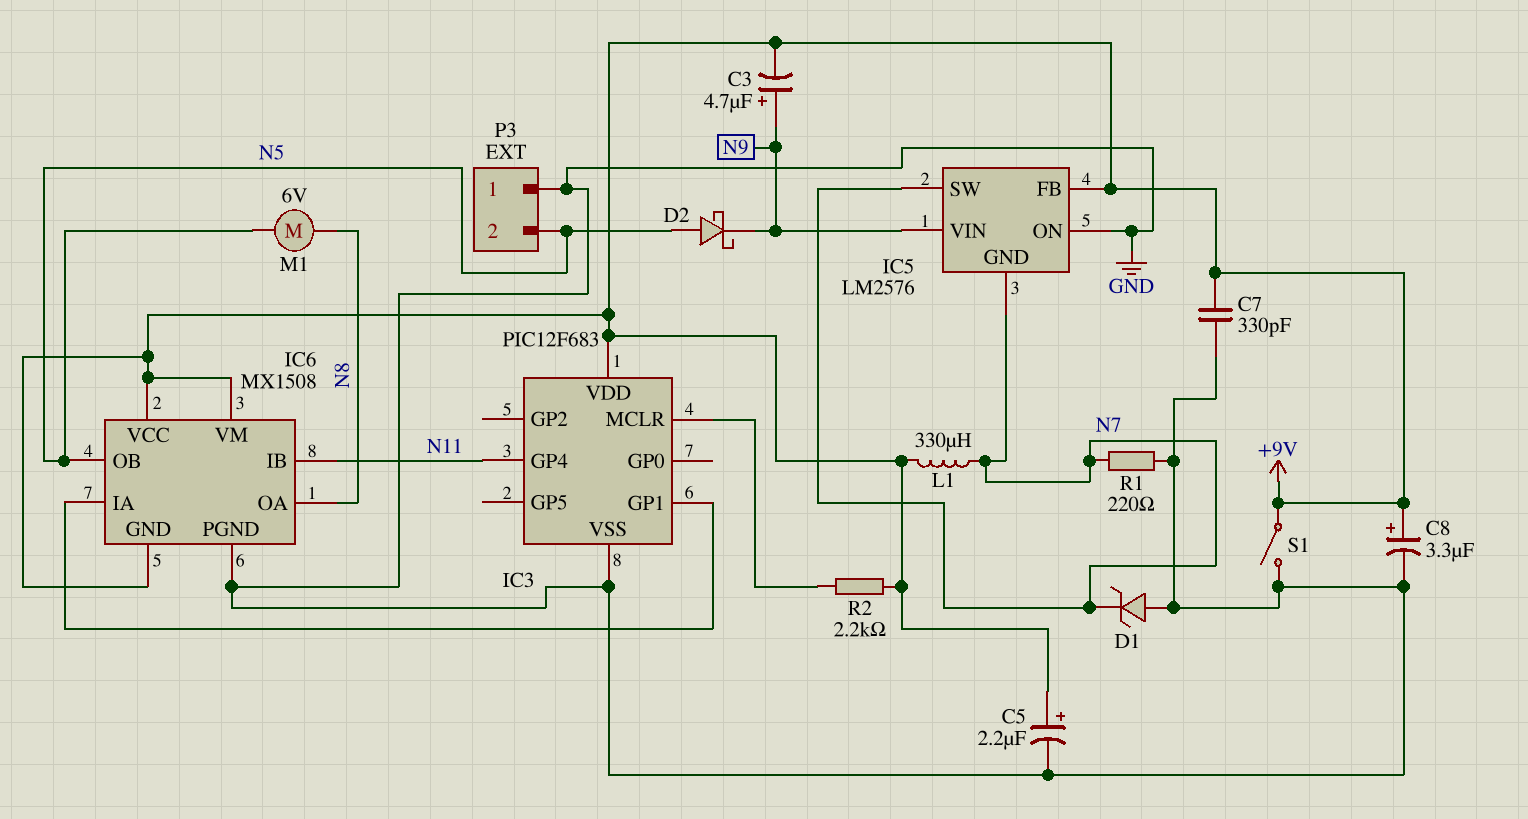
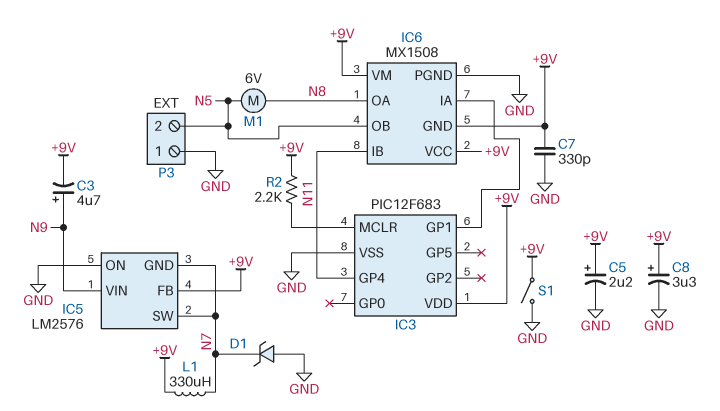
D2: schottky (A N5, K N9) -> none
R1: 220 (GND, N7) -> none

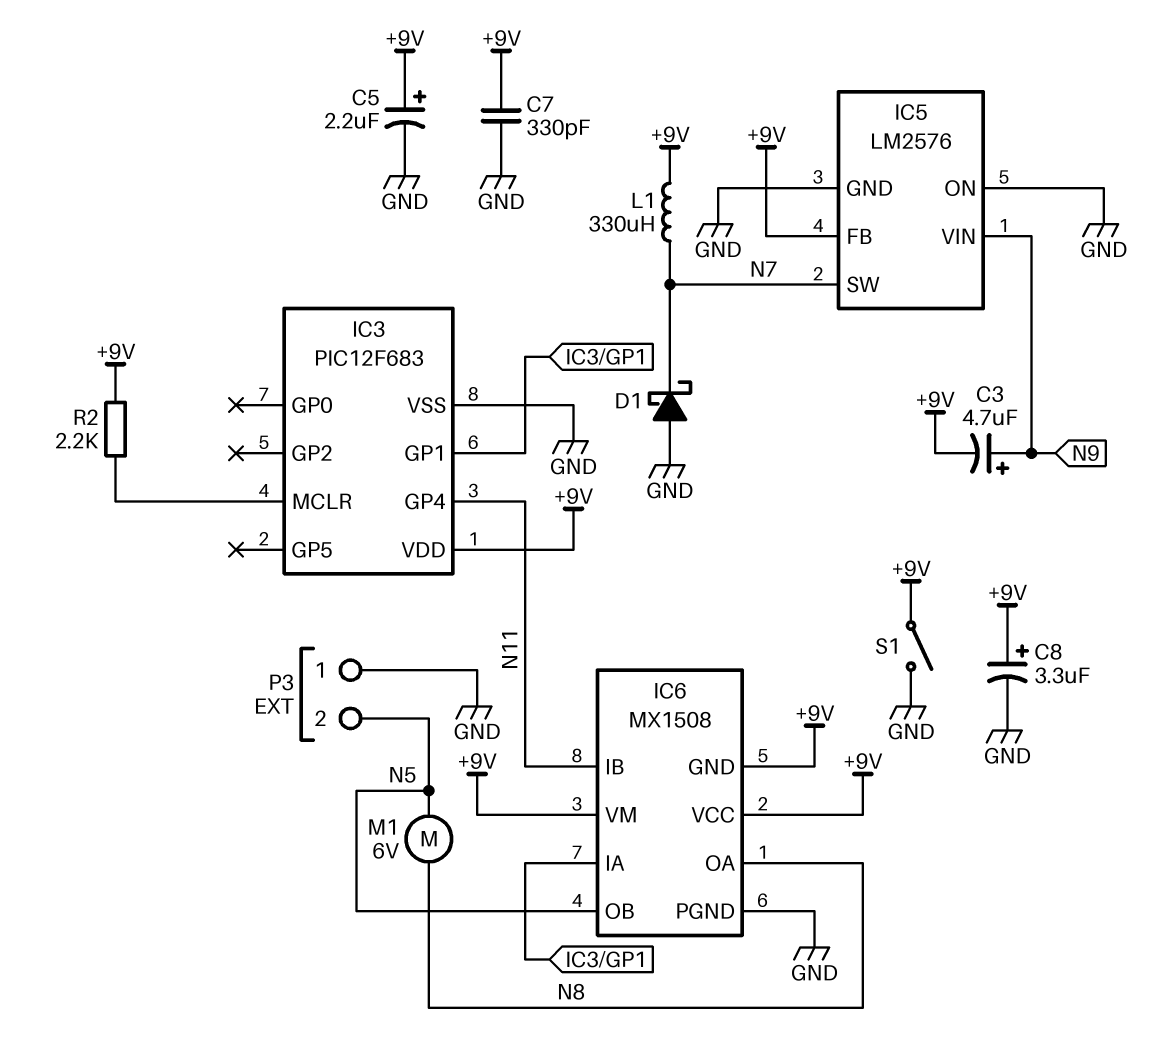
D1: zener (A GND, K N7) -> schottky (A GND, K N7)
IC5 pin GND: N7 -> GND

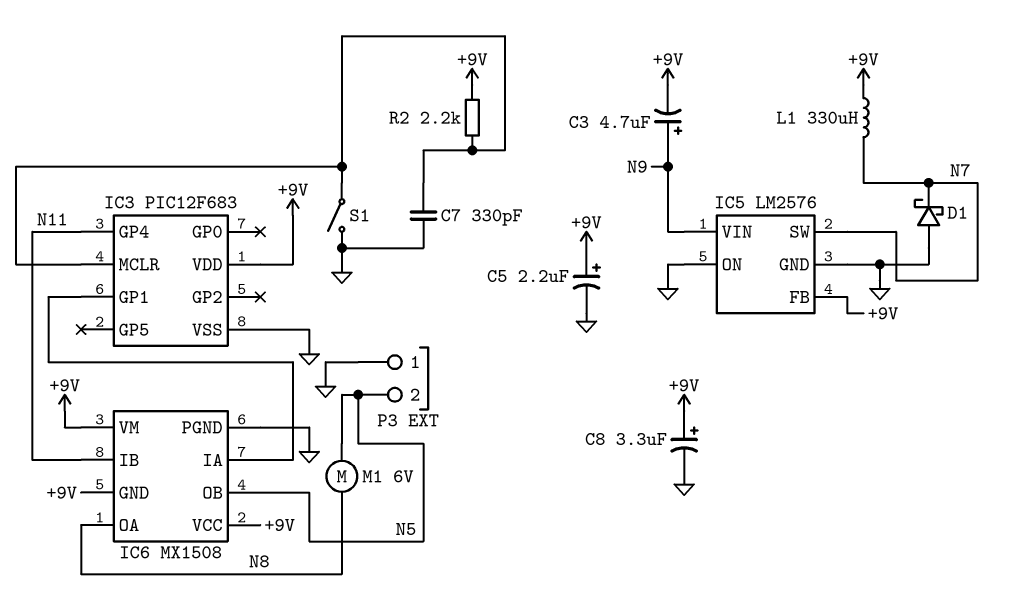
C7: 330pF (+9V, GND) -> 330pF (GND, IC3/MCLR)
S1: switch (+9V, GND) -> switch (GND, IC3/MCLR)

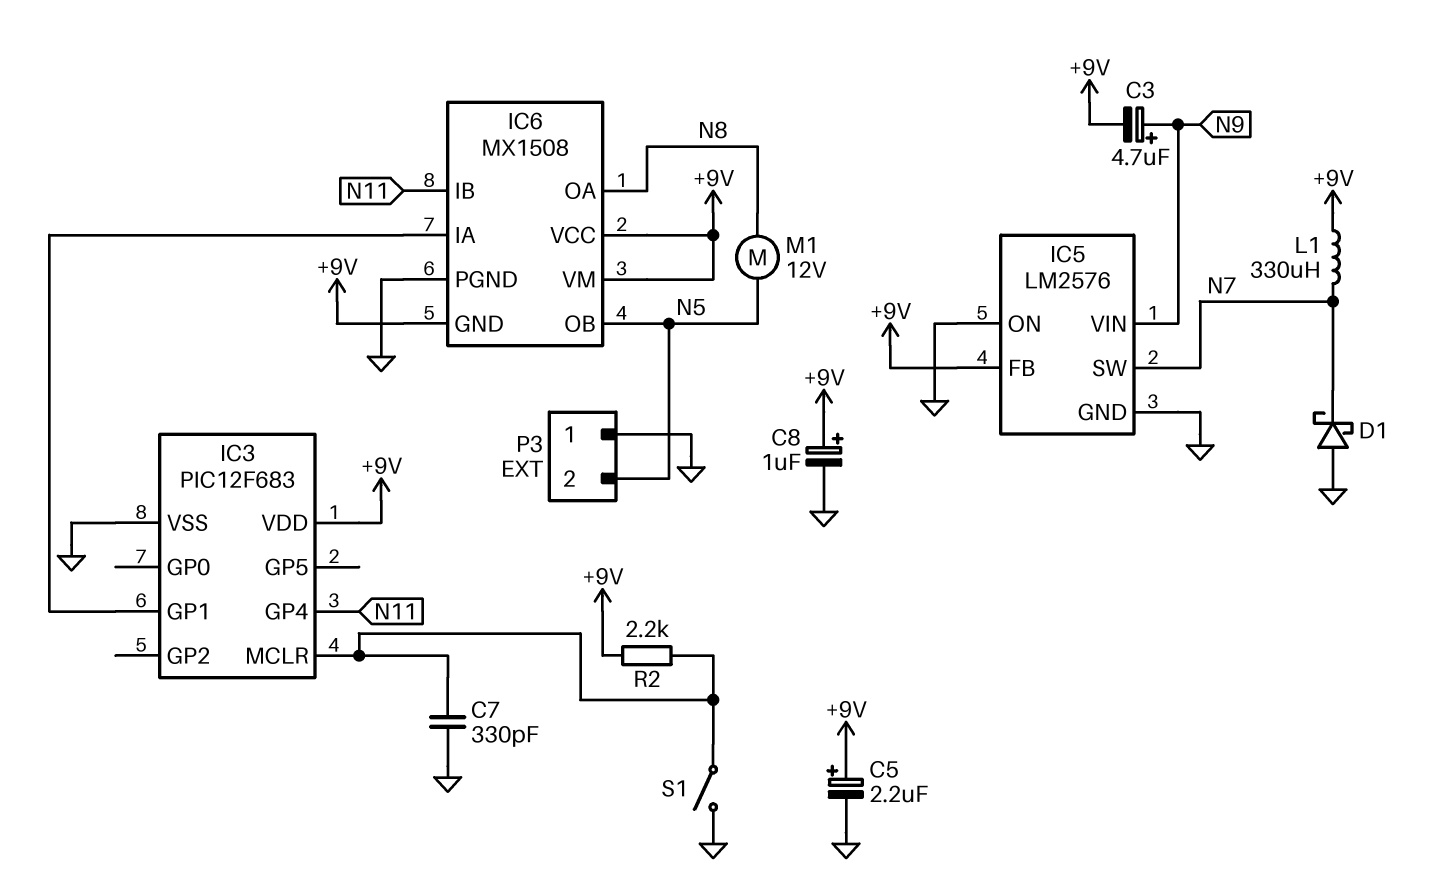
C8: 3.3uF (plus +9V, minus GND) -> 1uF (plus +9V, minus GND)
M1: motor 6V (N5, N8) -> motor 12V (N5, N8)

